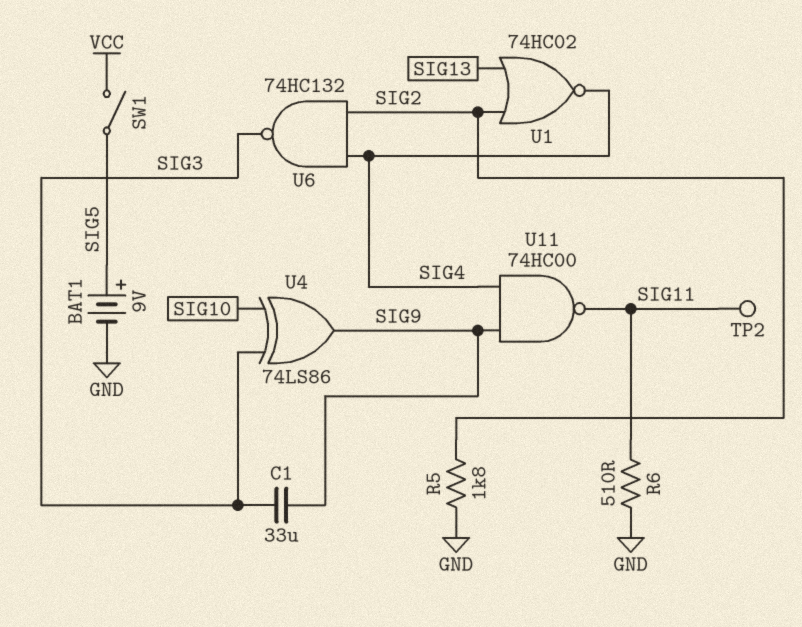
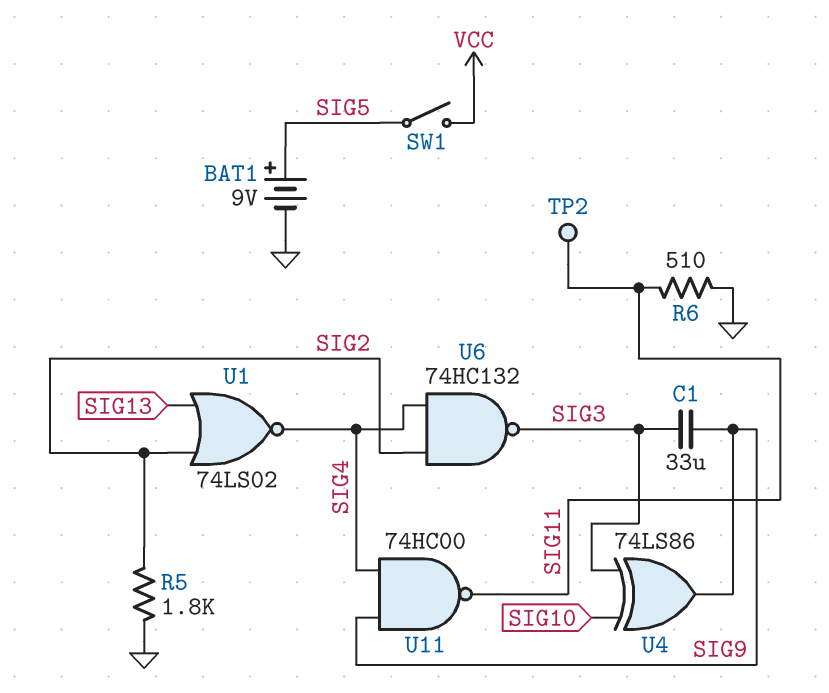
U1: NOR 74HC02 (in SIG2, in SIG13, out SIG4) -> NOR 74LS02 (in SIG2, in SIG13, out SIG4)

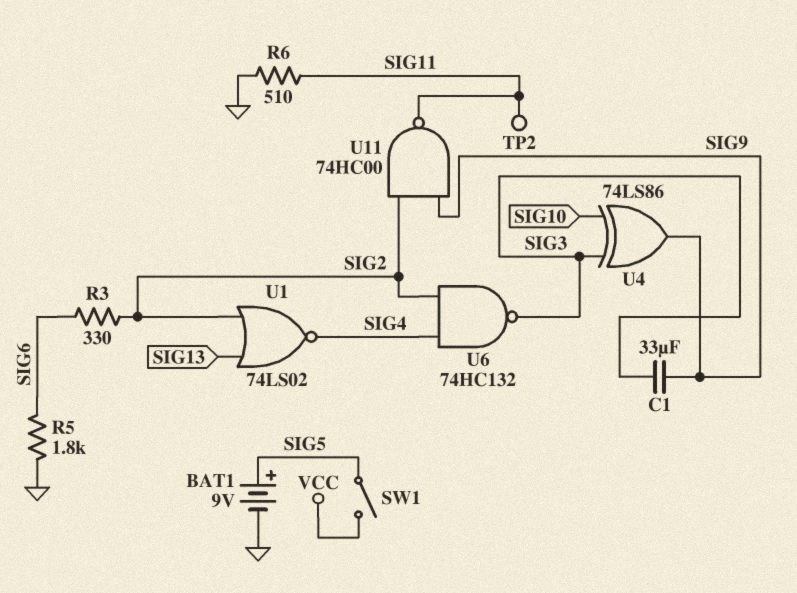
R3: none -> 330 (SIG2, SIG6)
R5: 1.8k (GND, SIG2) -> 1.8k (GND, SIG6)
U11: NAND 74HC00 (in SIG4, in SIG9, out SIG11) -> NAND 74HC00 (in SIG2, in SIG9, out SIG11)

